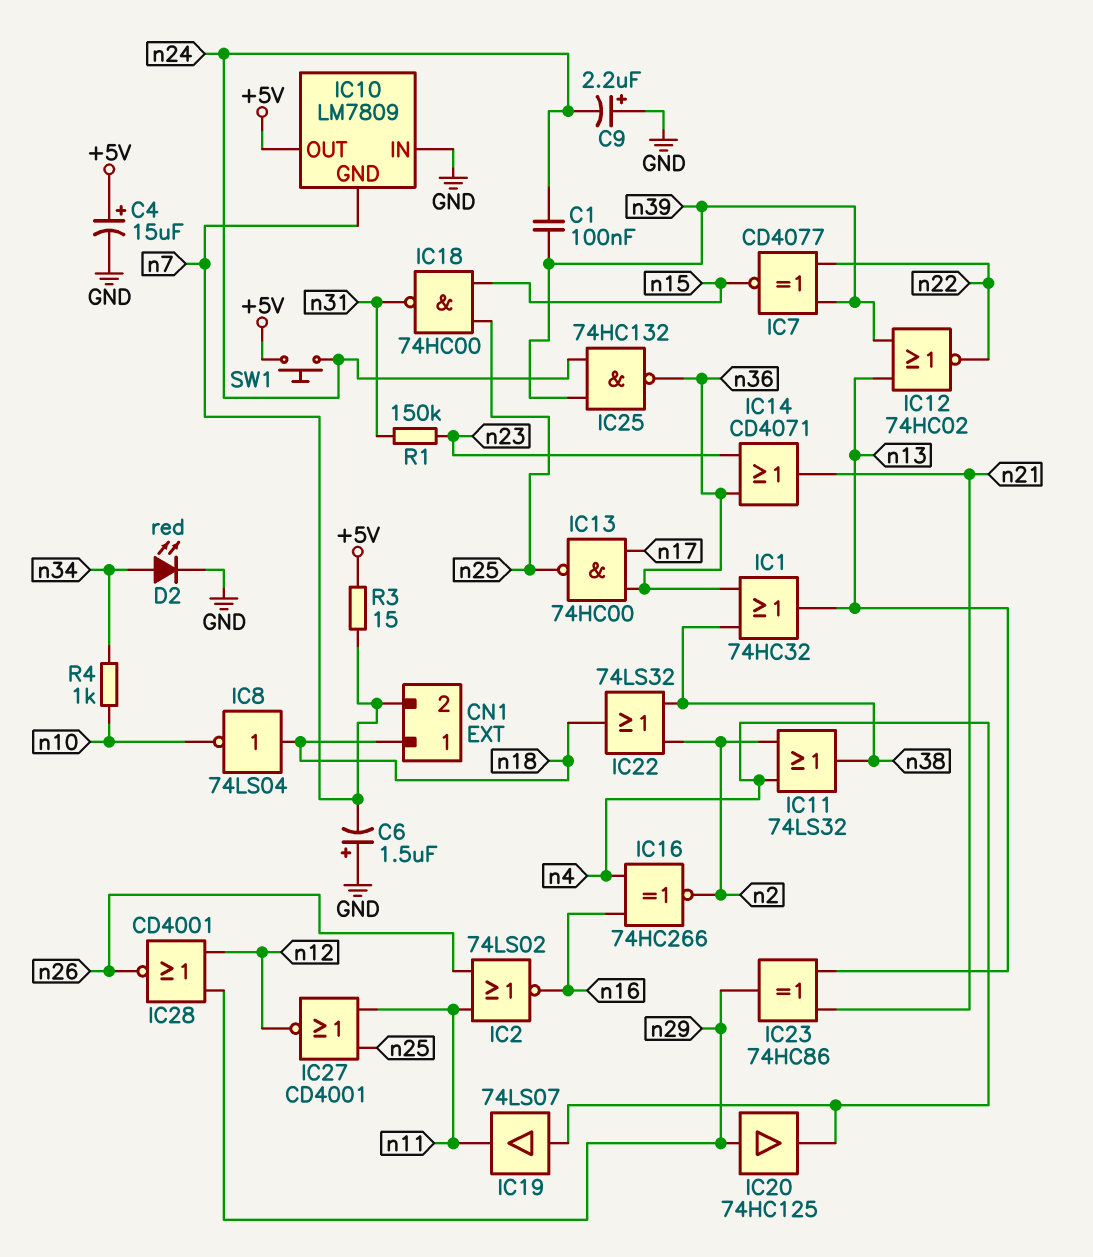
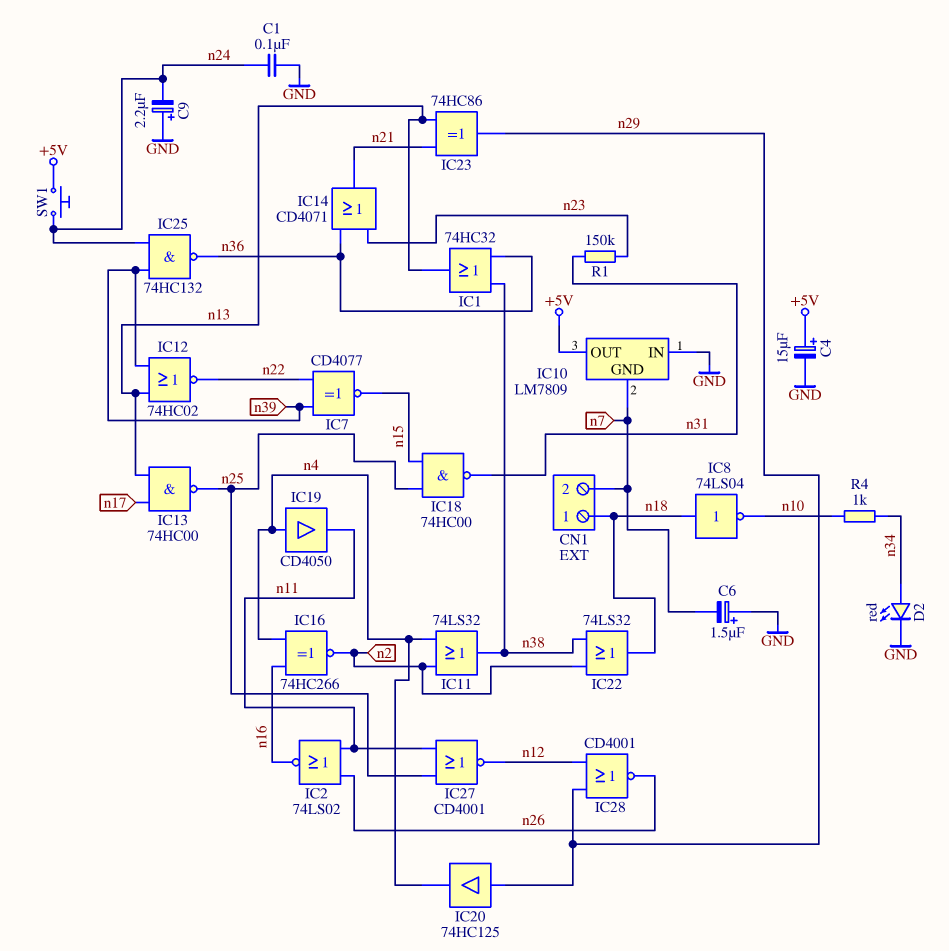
C1: 100nF (n24, n39) -> 100nF (GND, n24)
IC13: NAND 74HC00 (in n17, in n36, out n25) -> NAND 74HC00 (in n13, in n17, out n25)
IC19: buffer 74LS07 (in n4, out n11) -> buffer CD4050 (in n4, out n11)
R3: 15 (+5V, n7) -> none

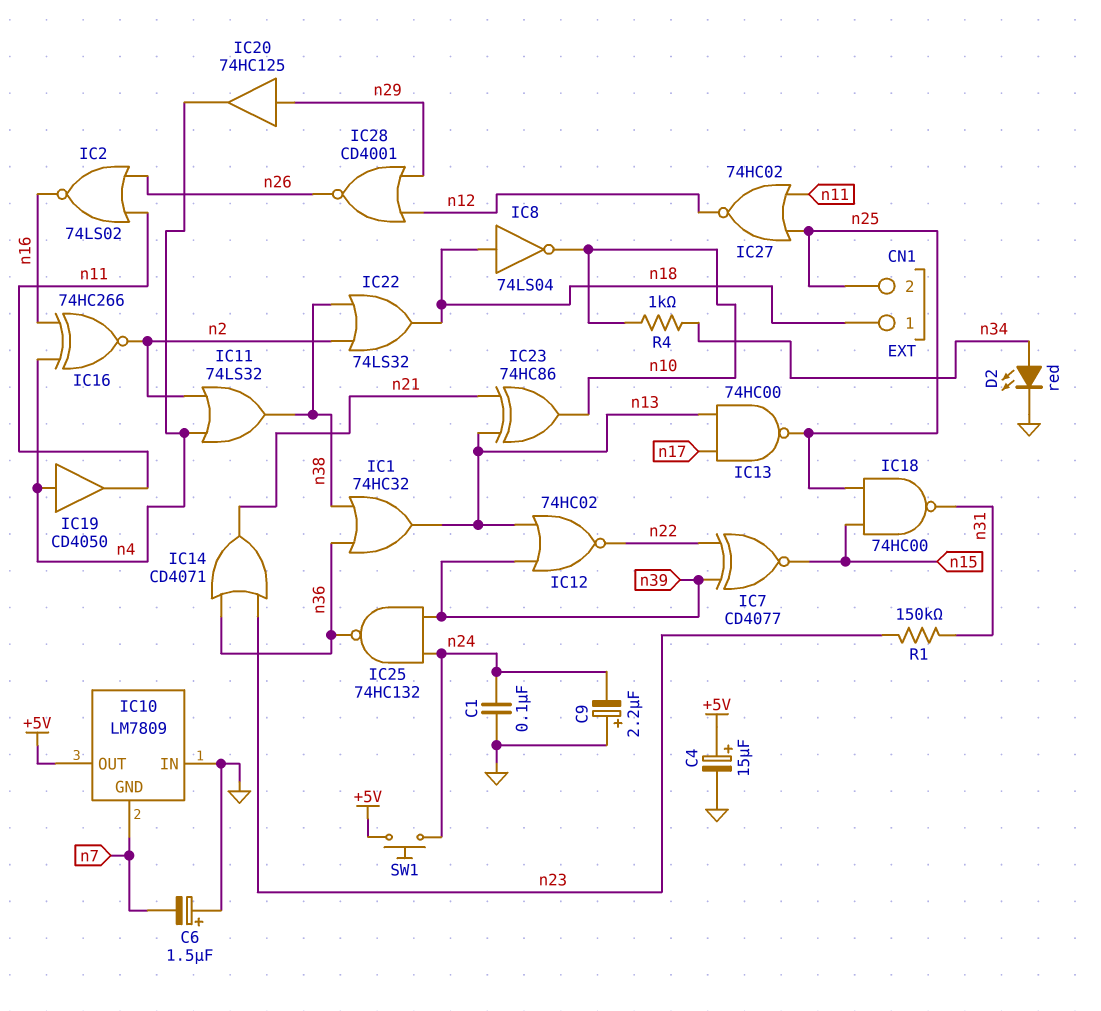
CN1 pin 2: n7 -> n25
IC23: XOR 74HC86 (in n13, in n21, out n29) -> XOR 74HC86 (in n13, in n21, out n10)
IC27: NOR CD4001 (in n11, in n25, out n12) -> NOR 74HC02 (in n11, in n25, out n12)

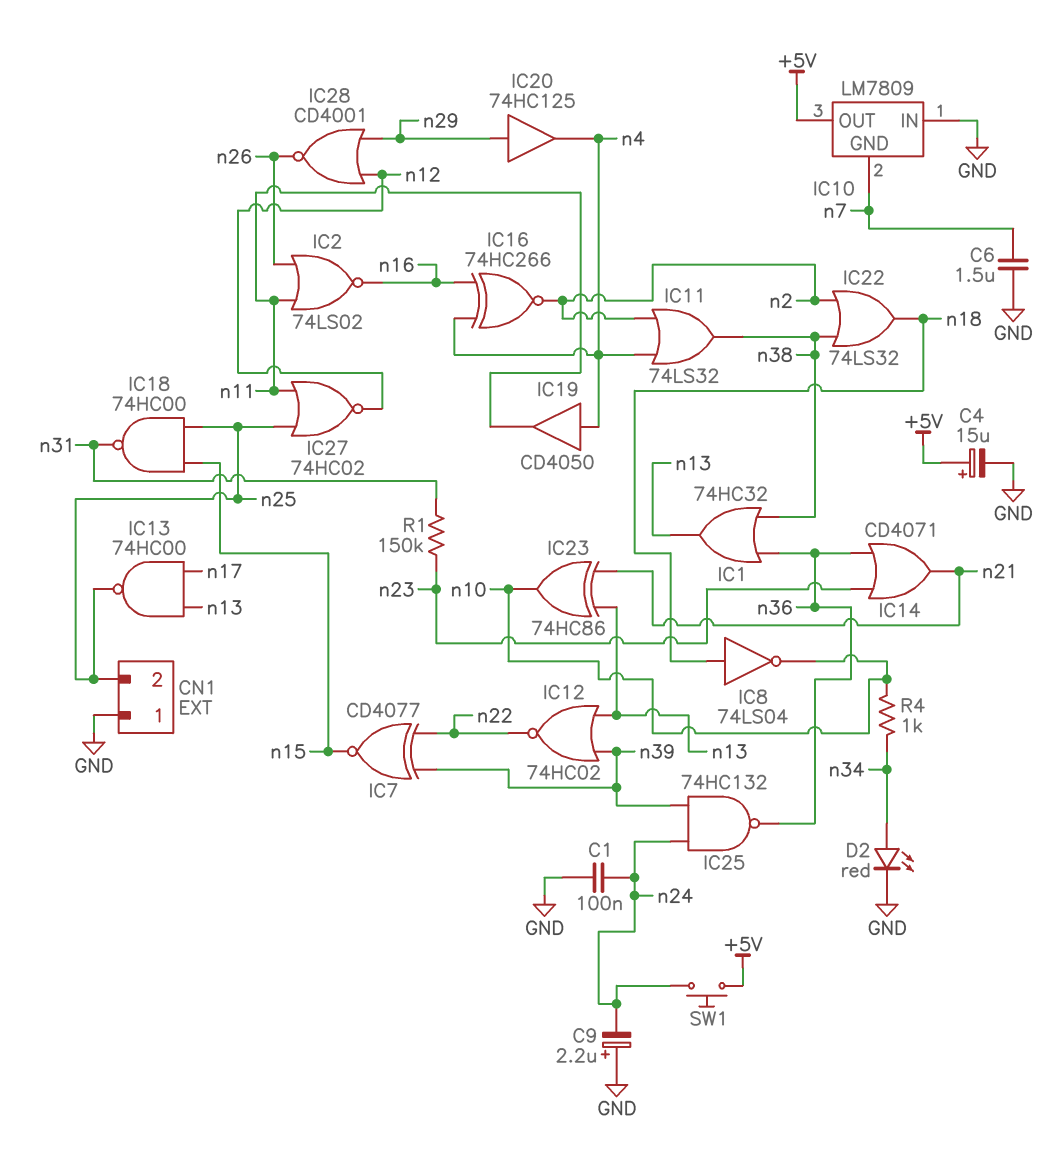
C6: 1.5uF (plus GND, minus n7) -> 1.5uF (GND, n7)
CN1 pin 1: n18 -> GND

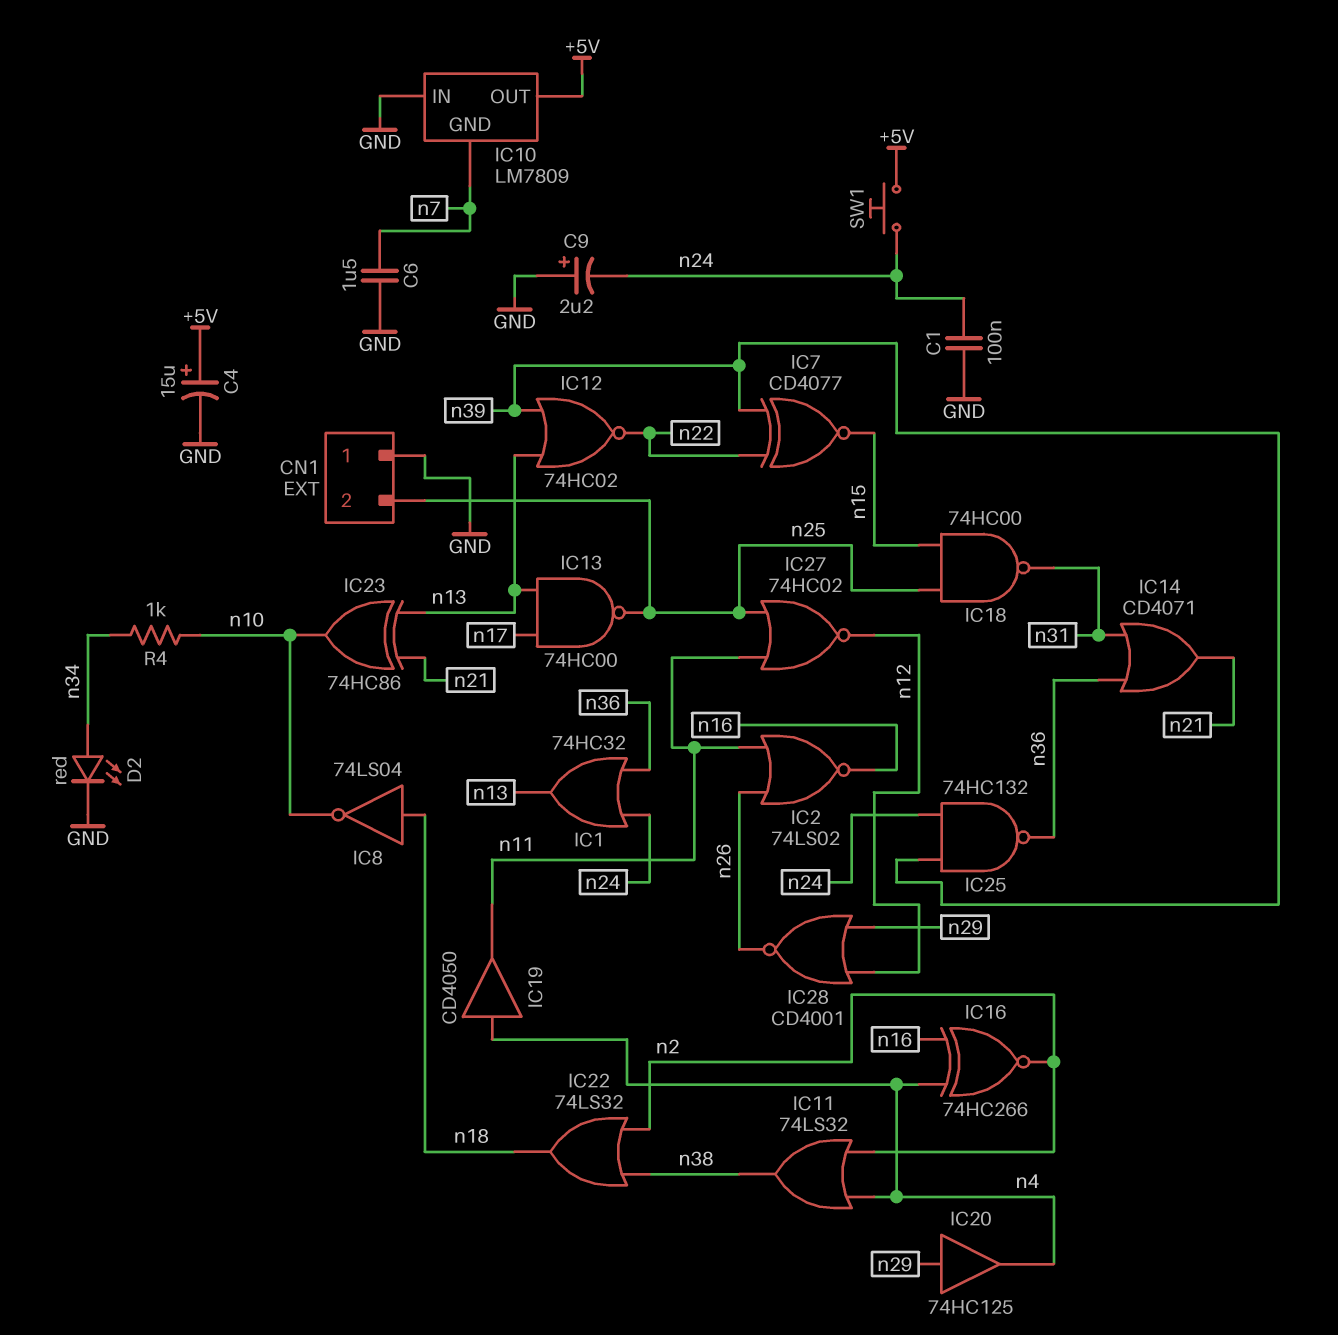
IC1: OR 74HC32 (in n36, in n38, out n13) -> OR 74HC32 (in n24, in n36, out n13)
IC14: OR CD4071 (in n23, in n36, out n21) -> OR CD4071 (in n31, in n36, out n21)
R1: 150k (n23, n31) -> none

